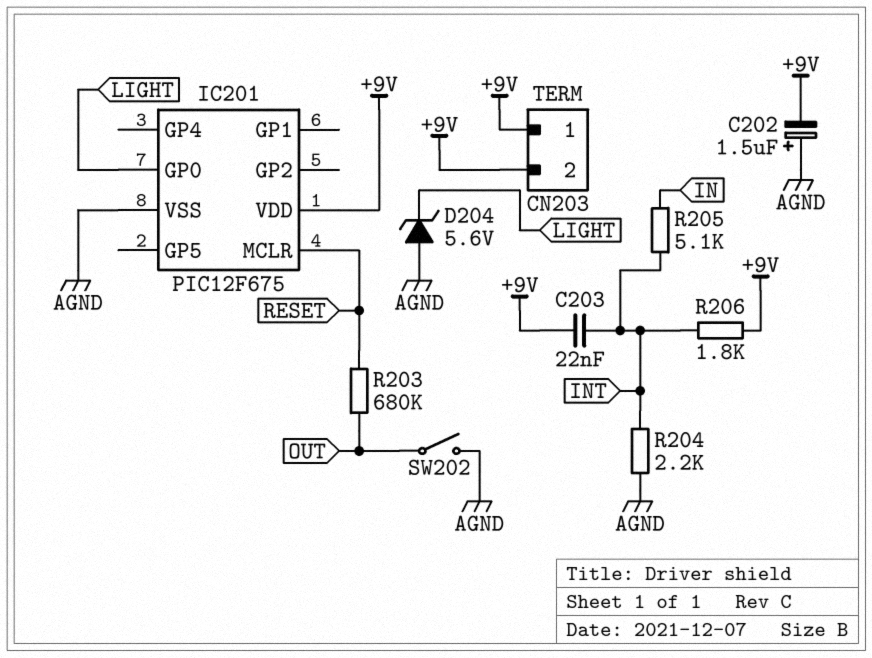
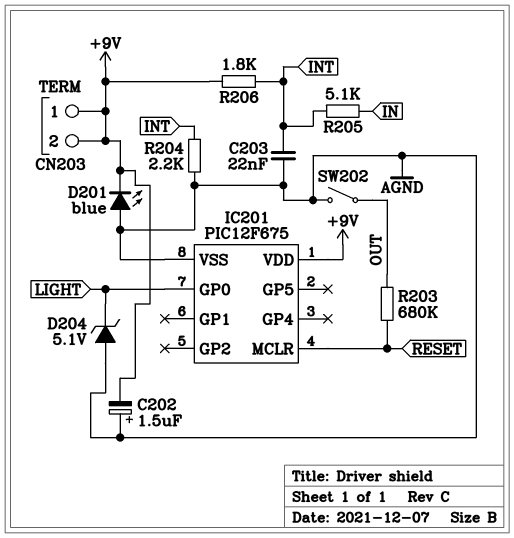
C203: 22nF (+9V, INT) -> 22nF (AGND, INT)
D201: none -> LED blue (A AGND, K +9V)
D204: zener 5.6V (A AGND, K LIGHT) -> zener 5.1V (A AGND, K LIGHT)

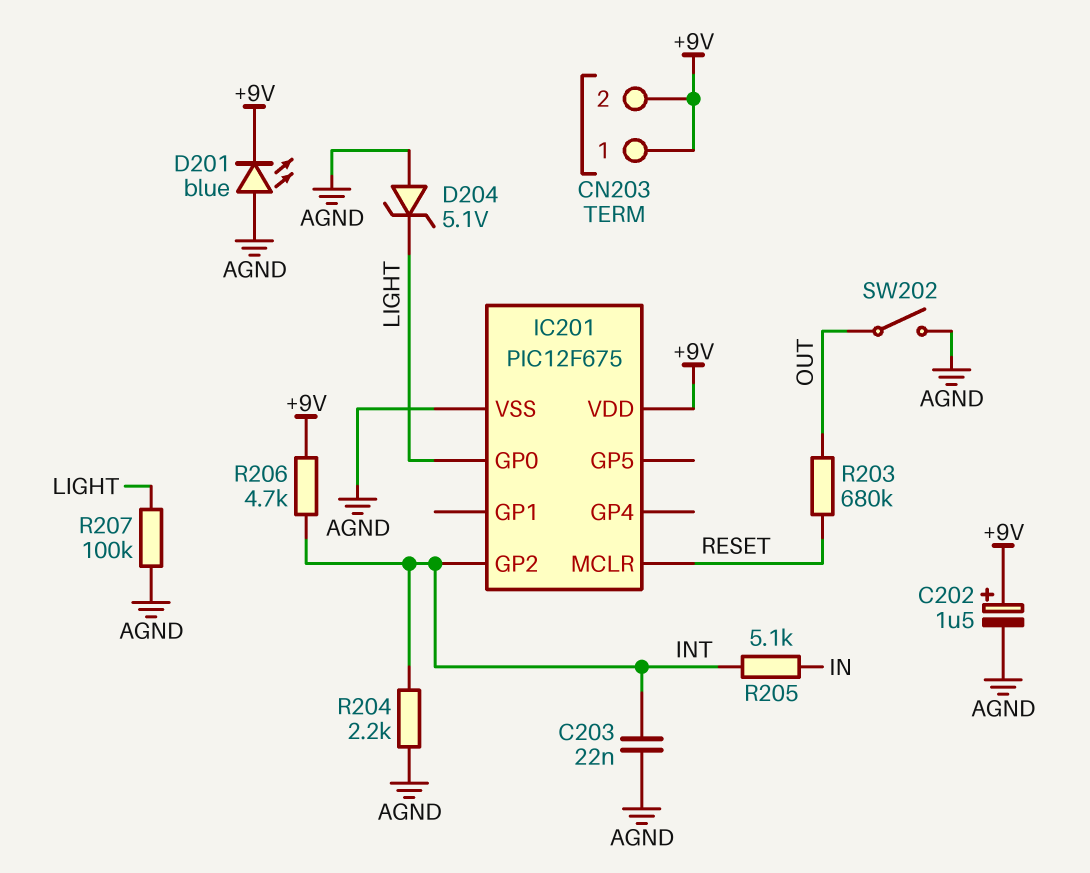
C202: 1.5uF (plus AGND, minus +9V) -> 1.5uF (plus +9V, minus AGND)
IC201 pin GP2: none -> INT
R206: 1.8k (+9V, INT) -> 4.7k (+9V, INT)
R207: none -> 100k (AGND, LIGHT)

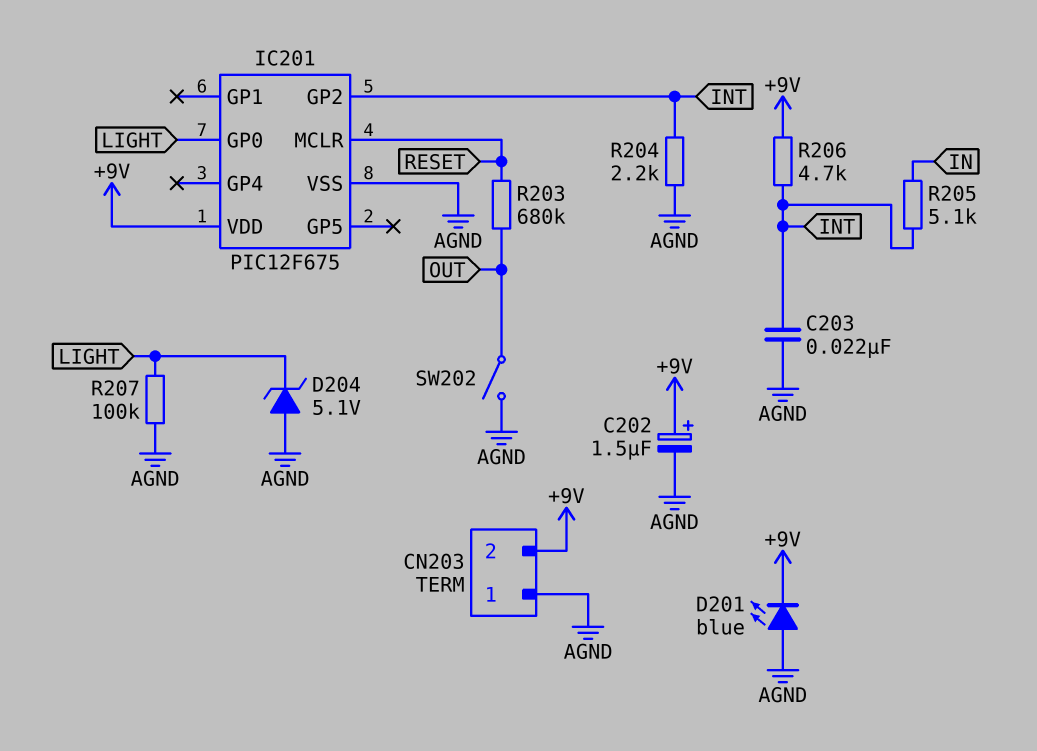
CN203 pin 1: +9V -> AGND

